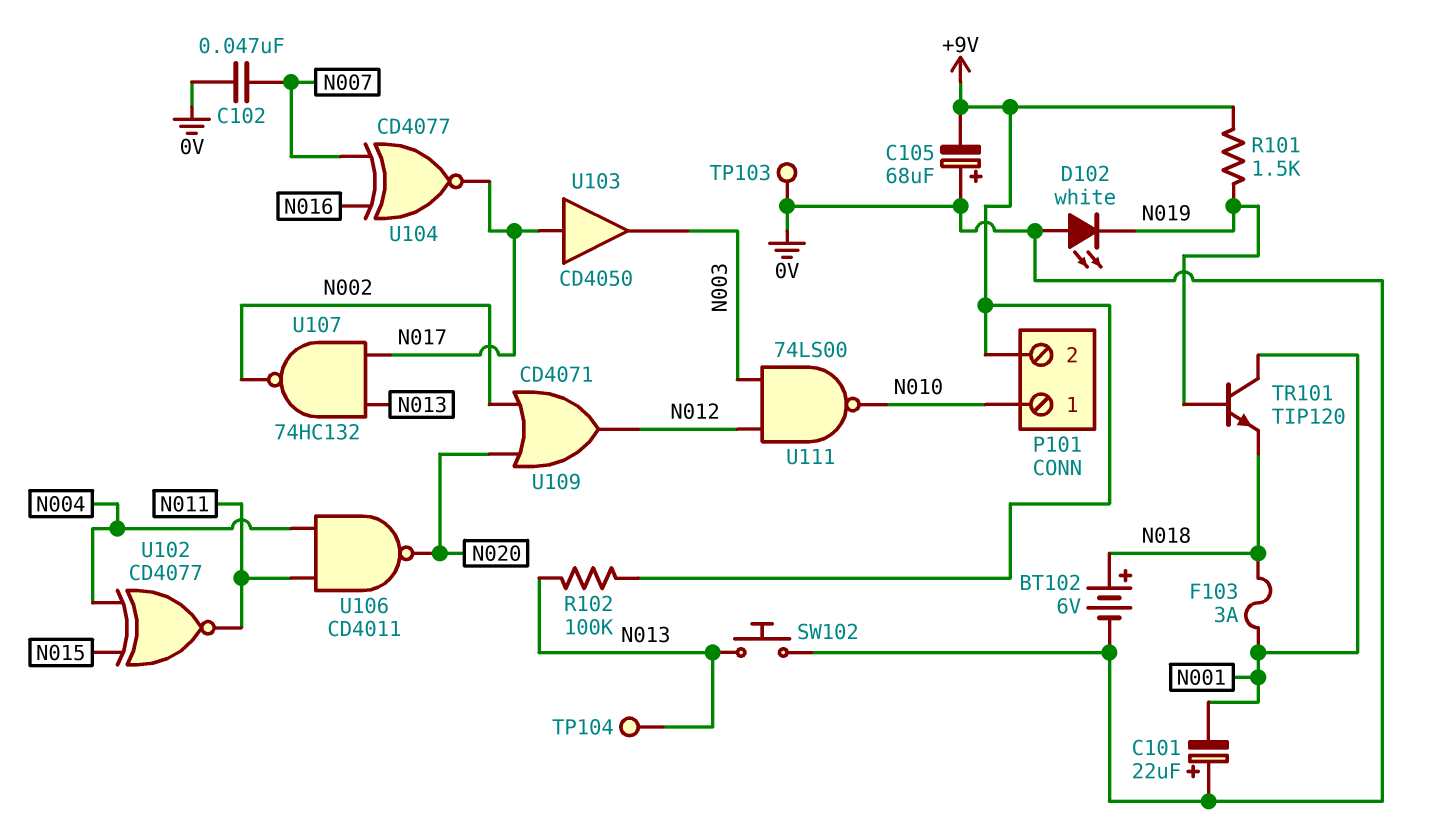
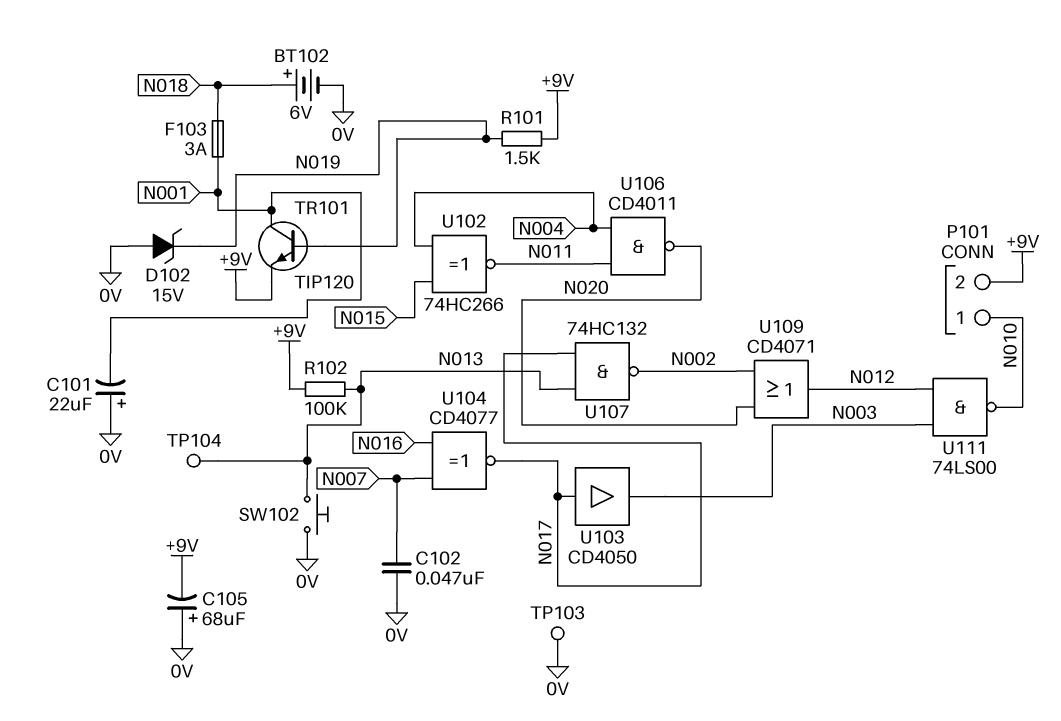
D102: LED white (A 0V, K N019) -> zener 15V (A 0V, K N019)
TR101: NPN TIP120 (B N019, C N001, E N018) -> NPN TIP120 (B N019, C N001, E +9V)
U102: XNOR CD4077 (in N004, in N015, out N011) -> XNOR 74HC266 (in N004, in N015, out N011)

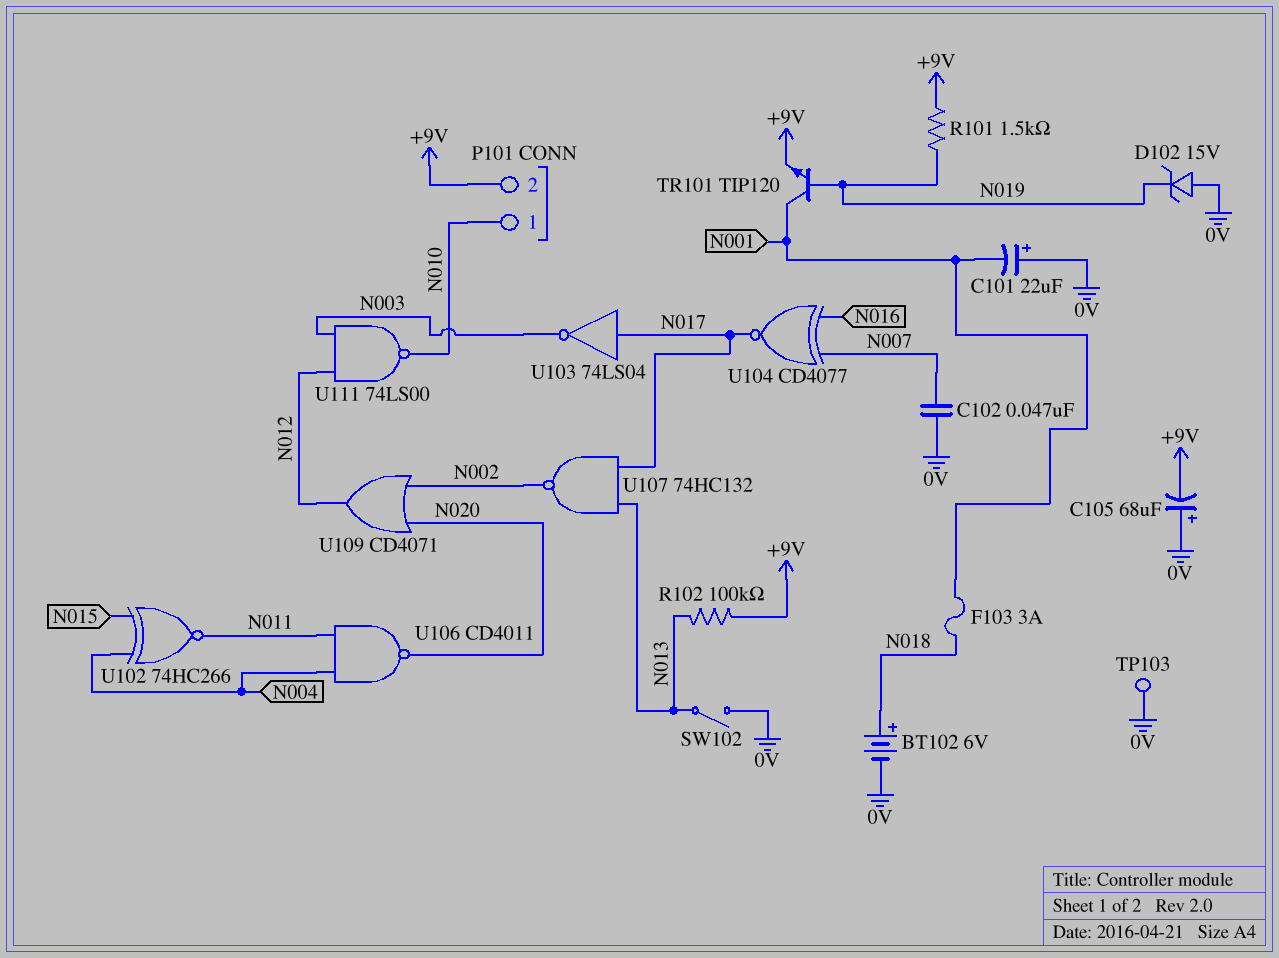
SW102: button (0V, N013) -> switch (0V, N013)
TP104: test point (N013) -> none
U103: buffer CD4050 (in N017, out N003) -> NOT 74LS04 (in N017, out N003)

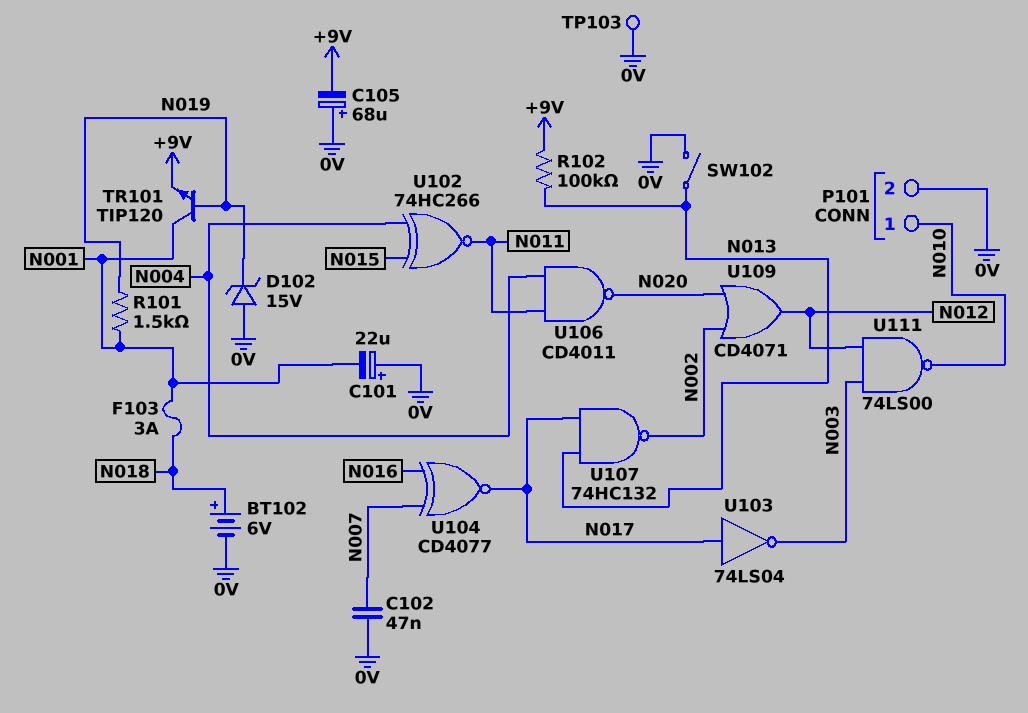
P101 pin 2: +9V -> 0V
R101: 1.5k (+9V, N019) -> 1.5k (N001, N019)

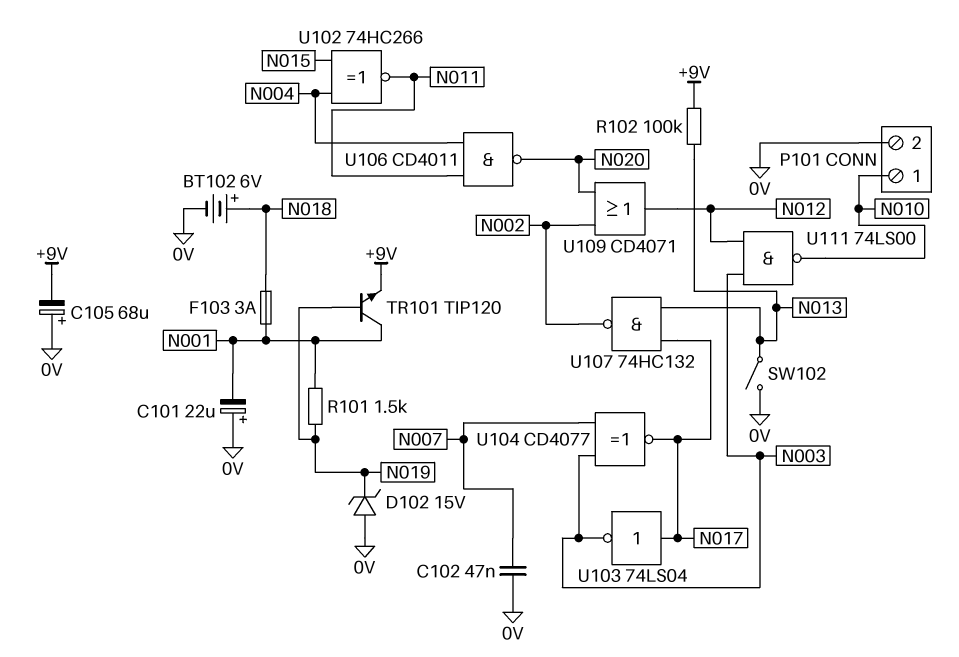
TP103: test point (0V) -> none
U104: XNOR CD4077 (in N007, in N016, out N017) -> XNOR CD4077 (in N003, in N007, out N017)

